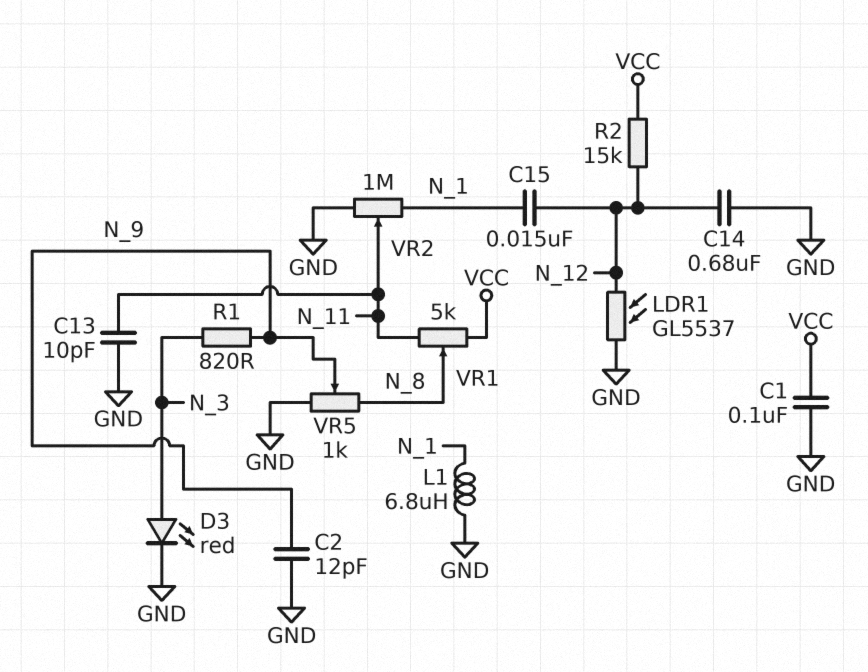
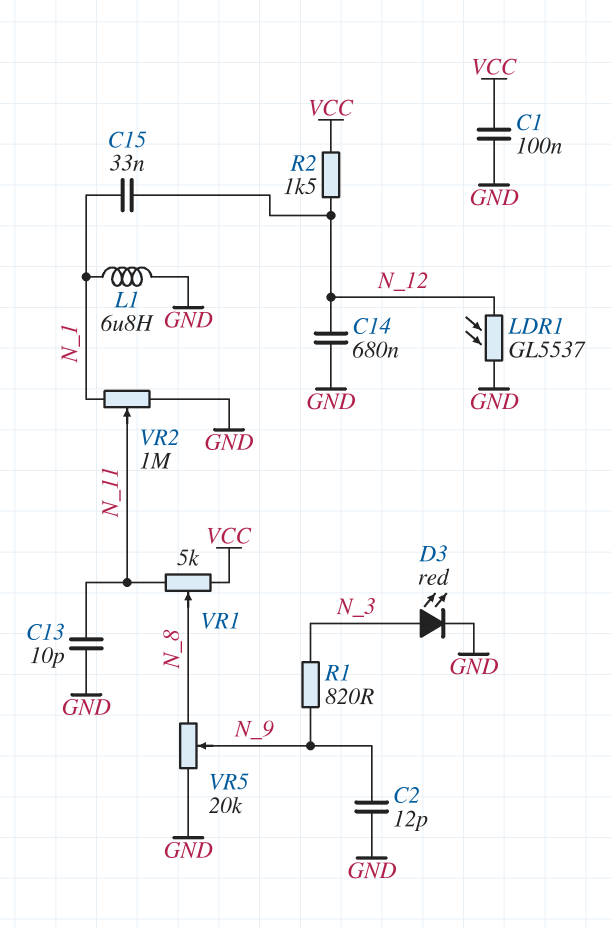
C15: 15nF (N_1, N_12) -> 33nF (N_1, N_12)
R2: 15k (N_12, VCC) -> 1.5k (N_12, VCC)
VR5: 1k (GND, N_8, wiper N_9) -> 20k (GND, N_8, wiper N_9)

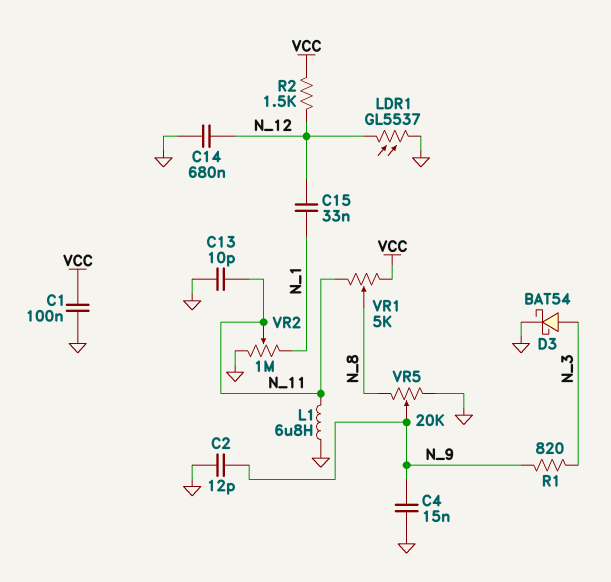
C4: none -> 15nF (GND, N_9)
D3: LED red (A N_3, K GND) -> schottky BAT54 (A N_3, K GND)
L1: 6.8uH (GND, N_1) -> 6.8uH (GND, N_11)

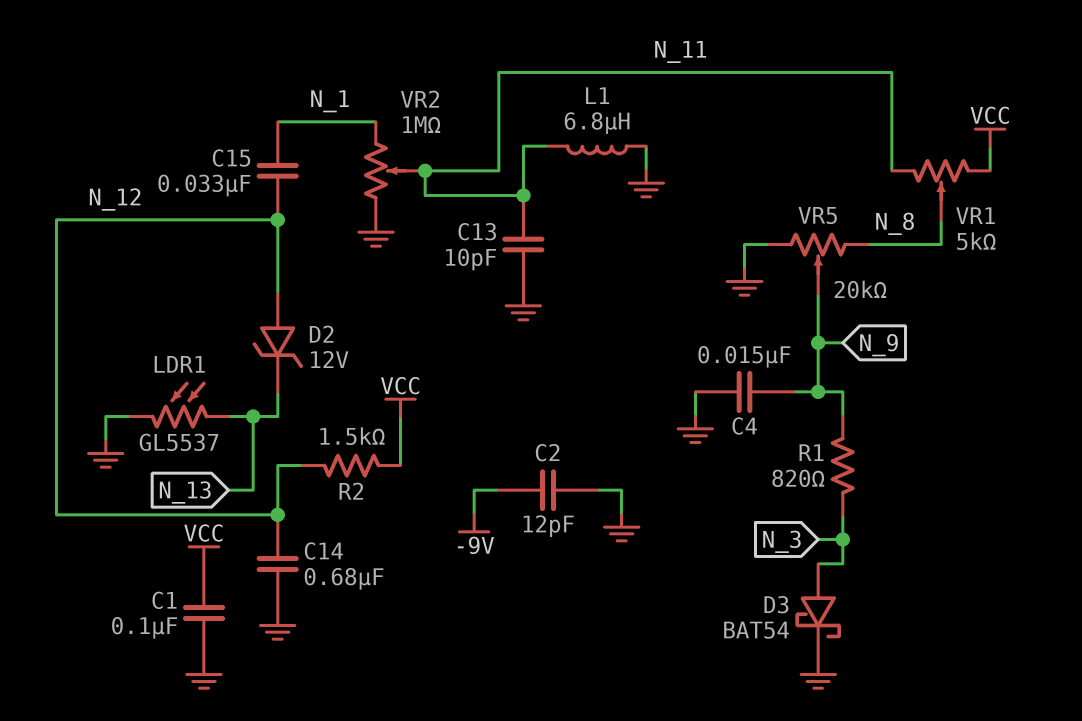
C2: 12pF (GND, N_9) -> 12pF (-9V, GND)
D2: none -> zener 12V (A N_12, K N_13)
LDR1: GL5537 (GND, N_12) -> GL5537 (GND, N_13)

